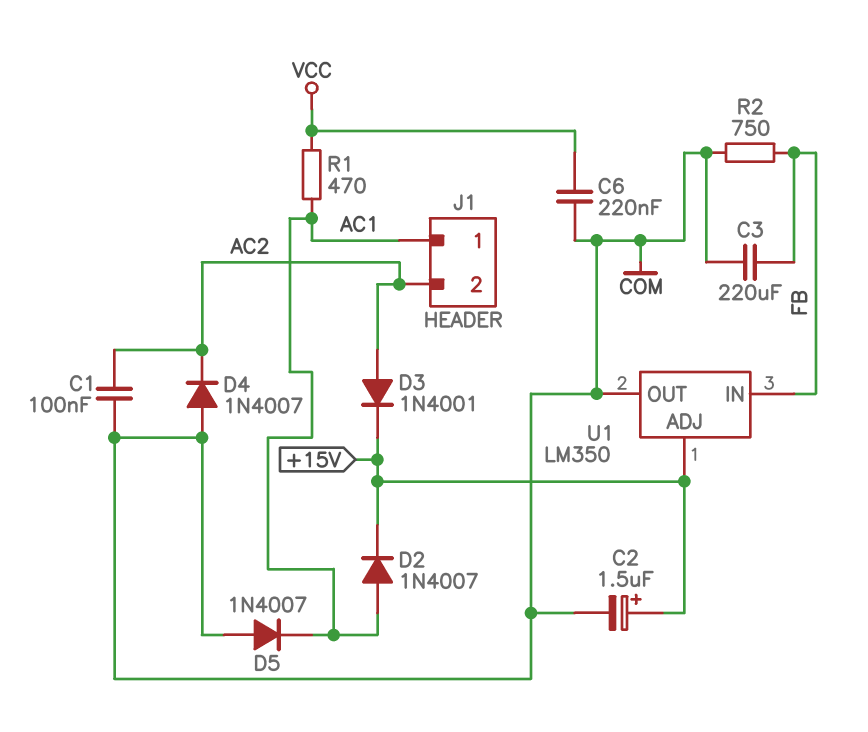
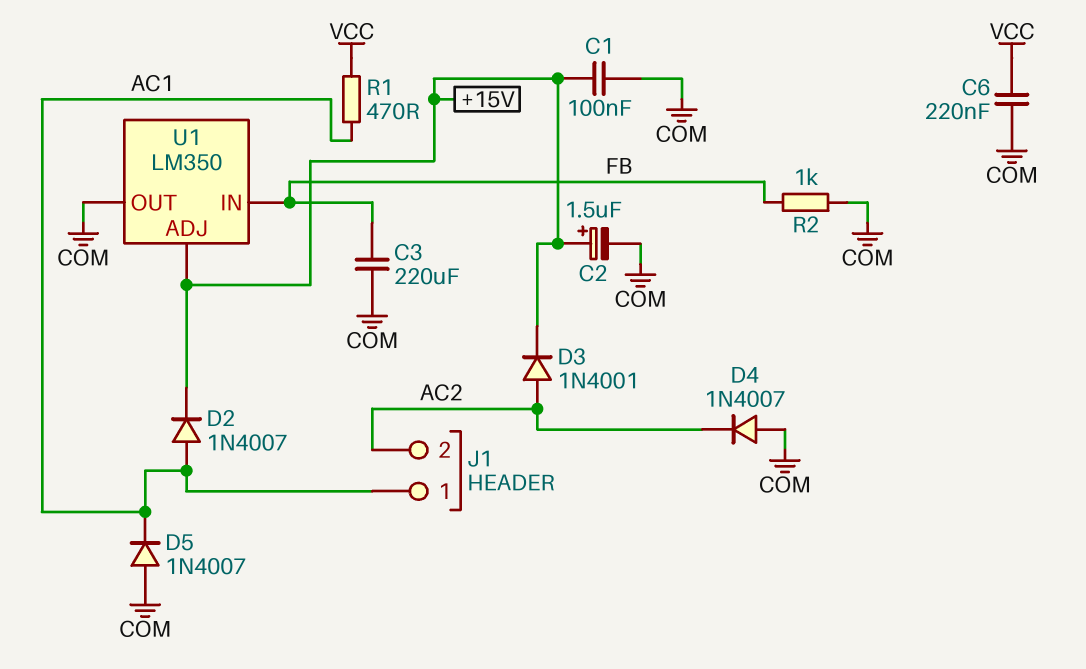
C1: 100nF (AC2, COM) -> 100nF (+15V, COM)
R2: 750 (COM, FB) -> 1k (COM, FB)

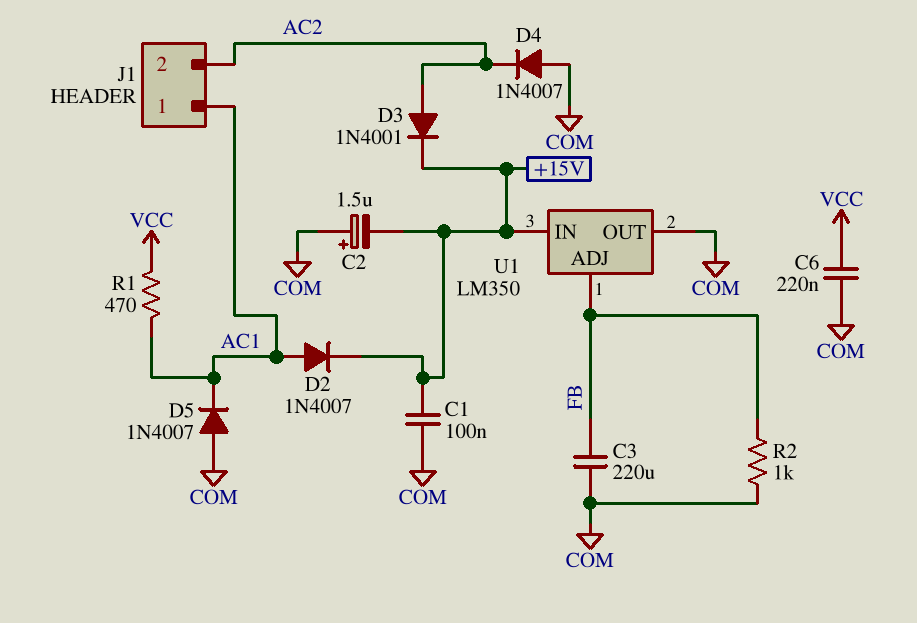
C2: 1.5uF (plus +15V, minus COM) -> 1.5uF (plus COM, minus +15V)
U1 pin ADJ: +15V -> FB
U1 pin IN: FB -> +15V

